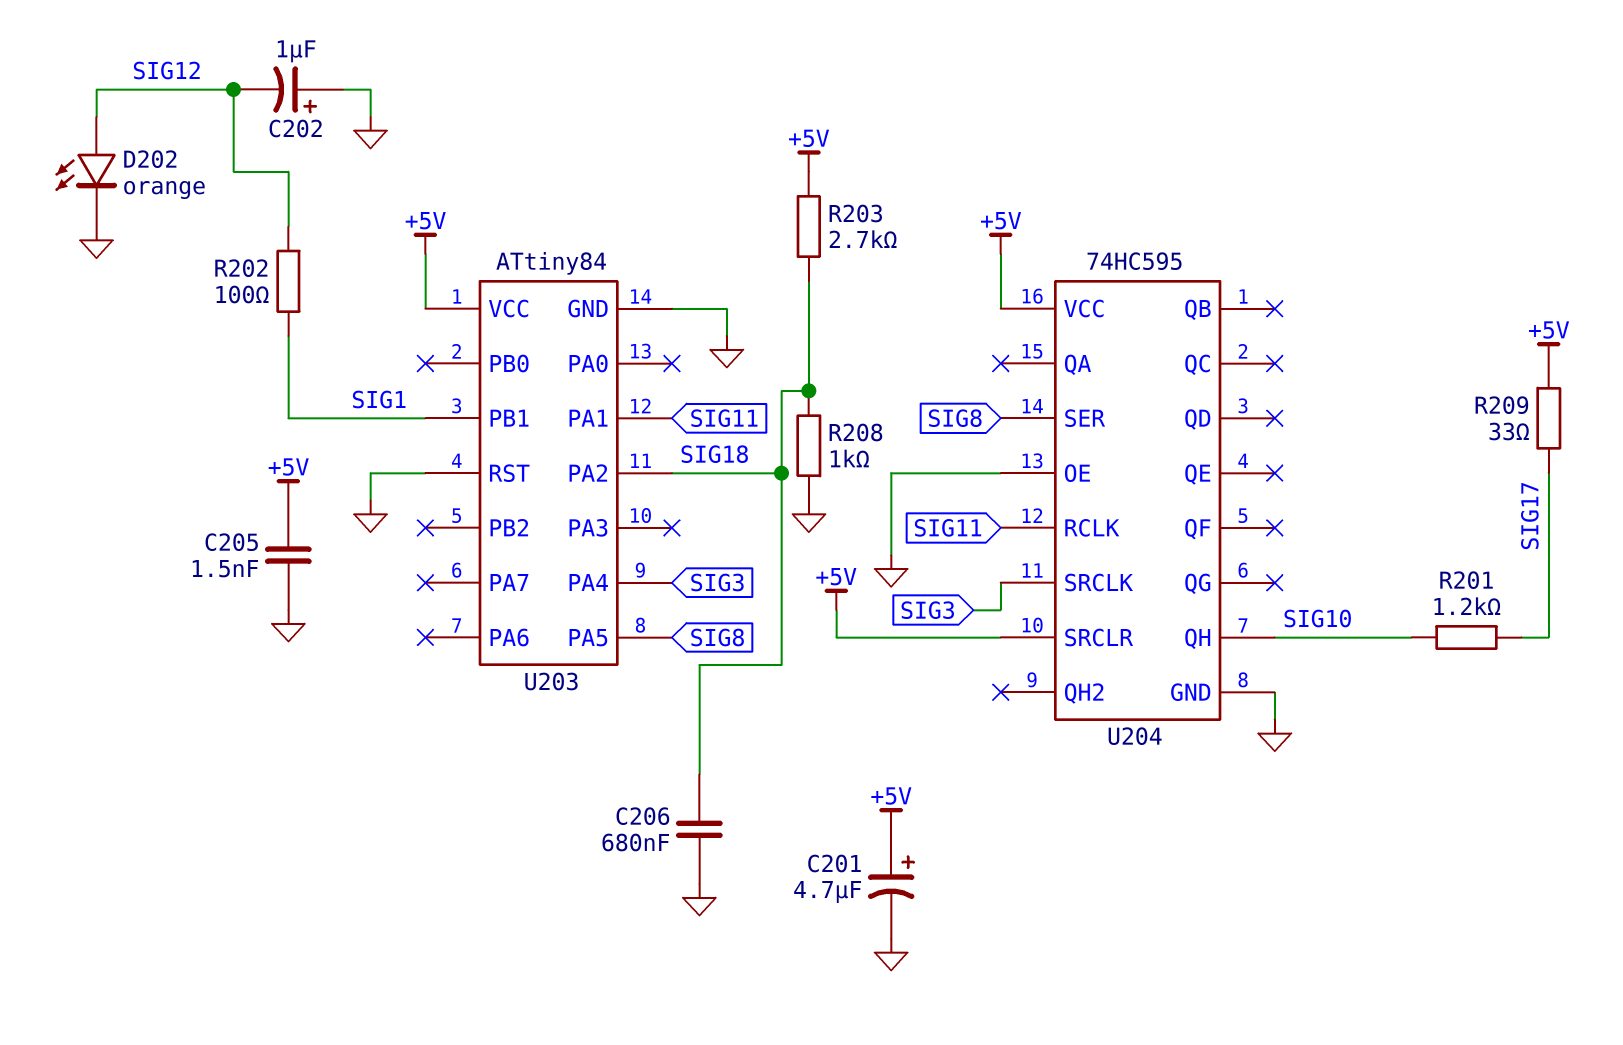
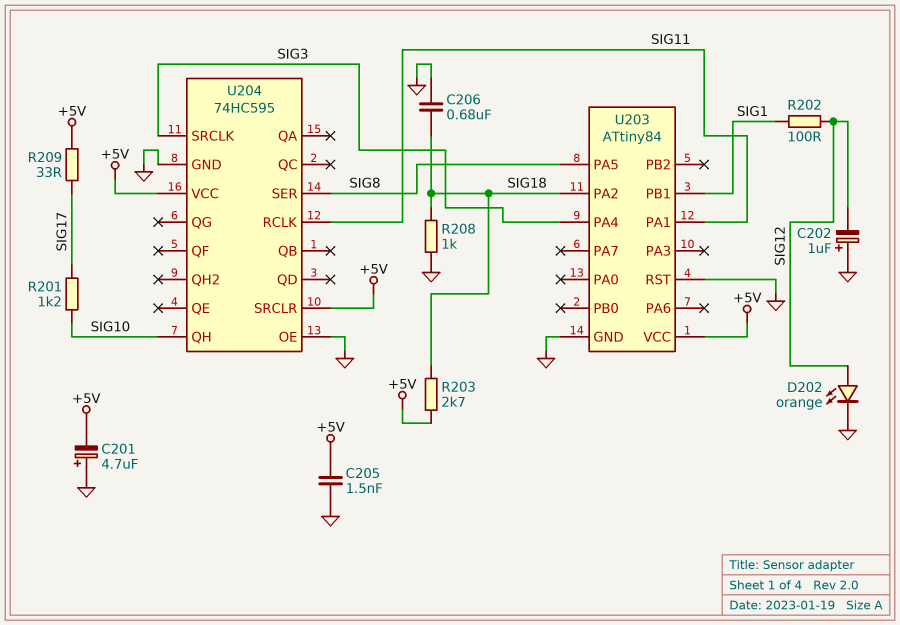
C201: 4.7uF (plus +5V, minus GND) -> 4.7uF (plus GND, minus +5V)

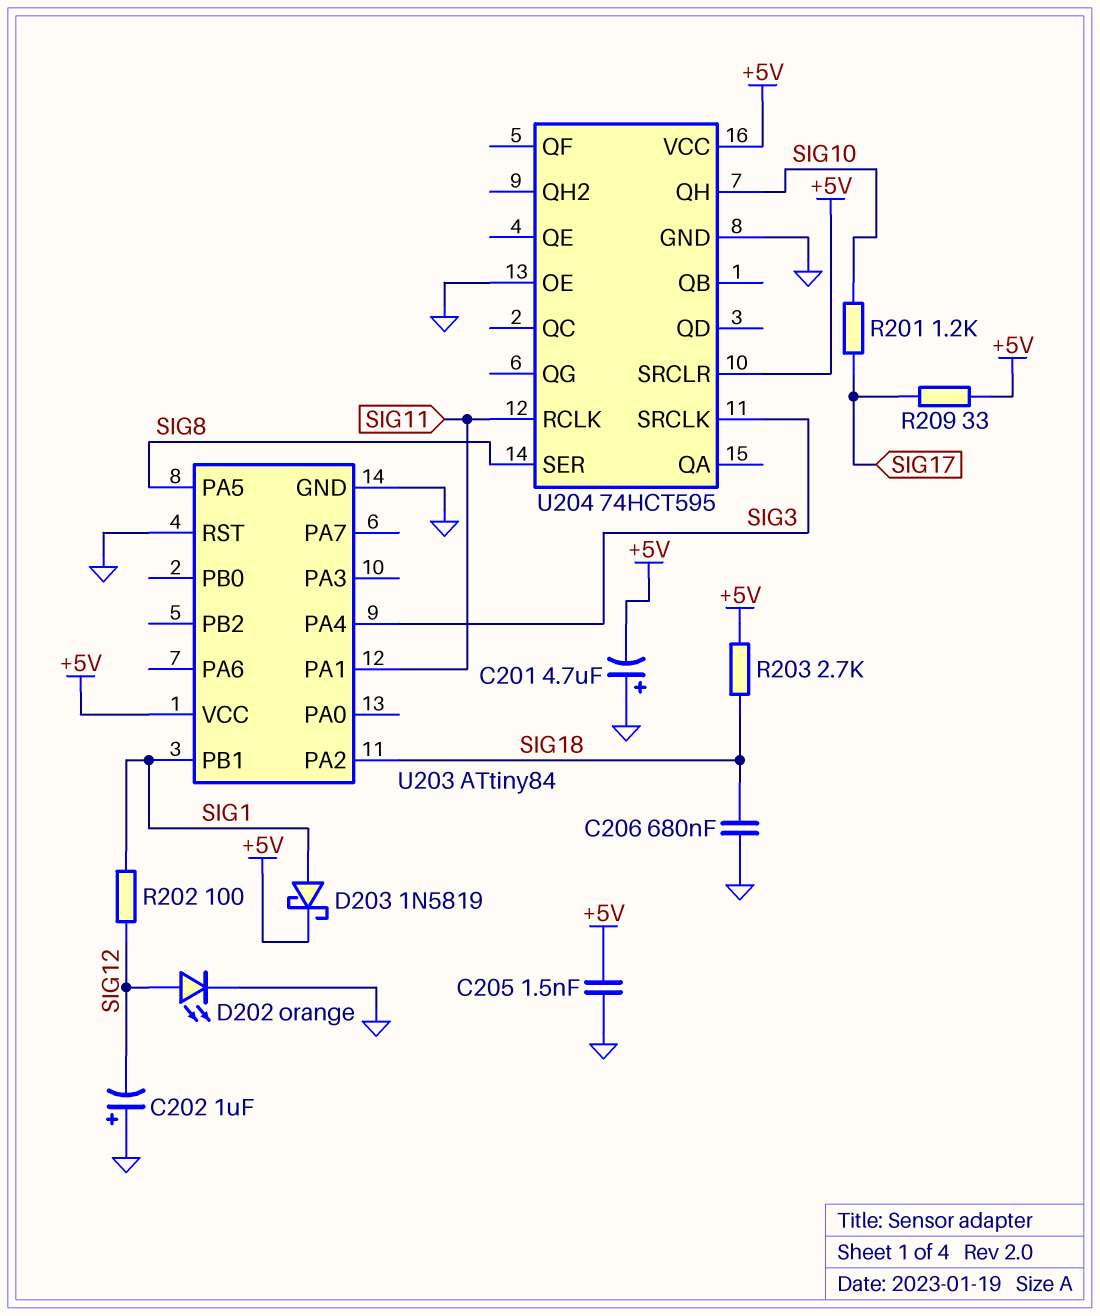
D203: none -> schottky 1N5819 (A SIG1, K +5V)
R208: 1k (GND, SIG18) -> none
U204: 74HC595 -> 74HCT595

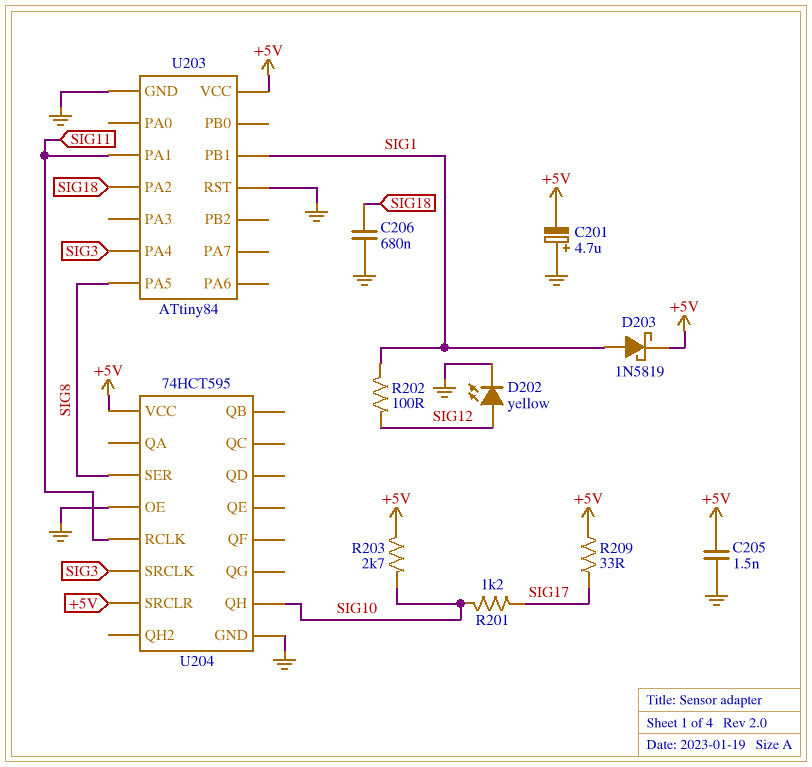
C202: 1uF (plus GND, minus SIG12) -> none
D202: LED orange (A SIG12, K GND) -> LED yellow (A SIG12, K GND)
R203: 2.7k (+5V, SIG18) -> 2.7k (+5V, SIG10)

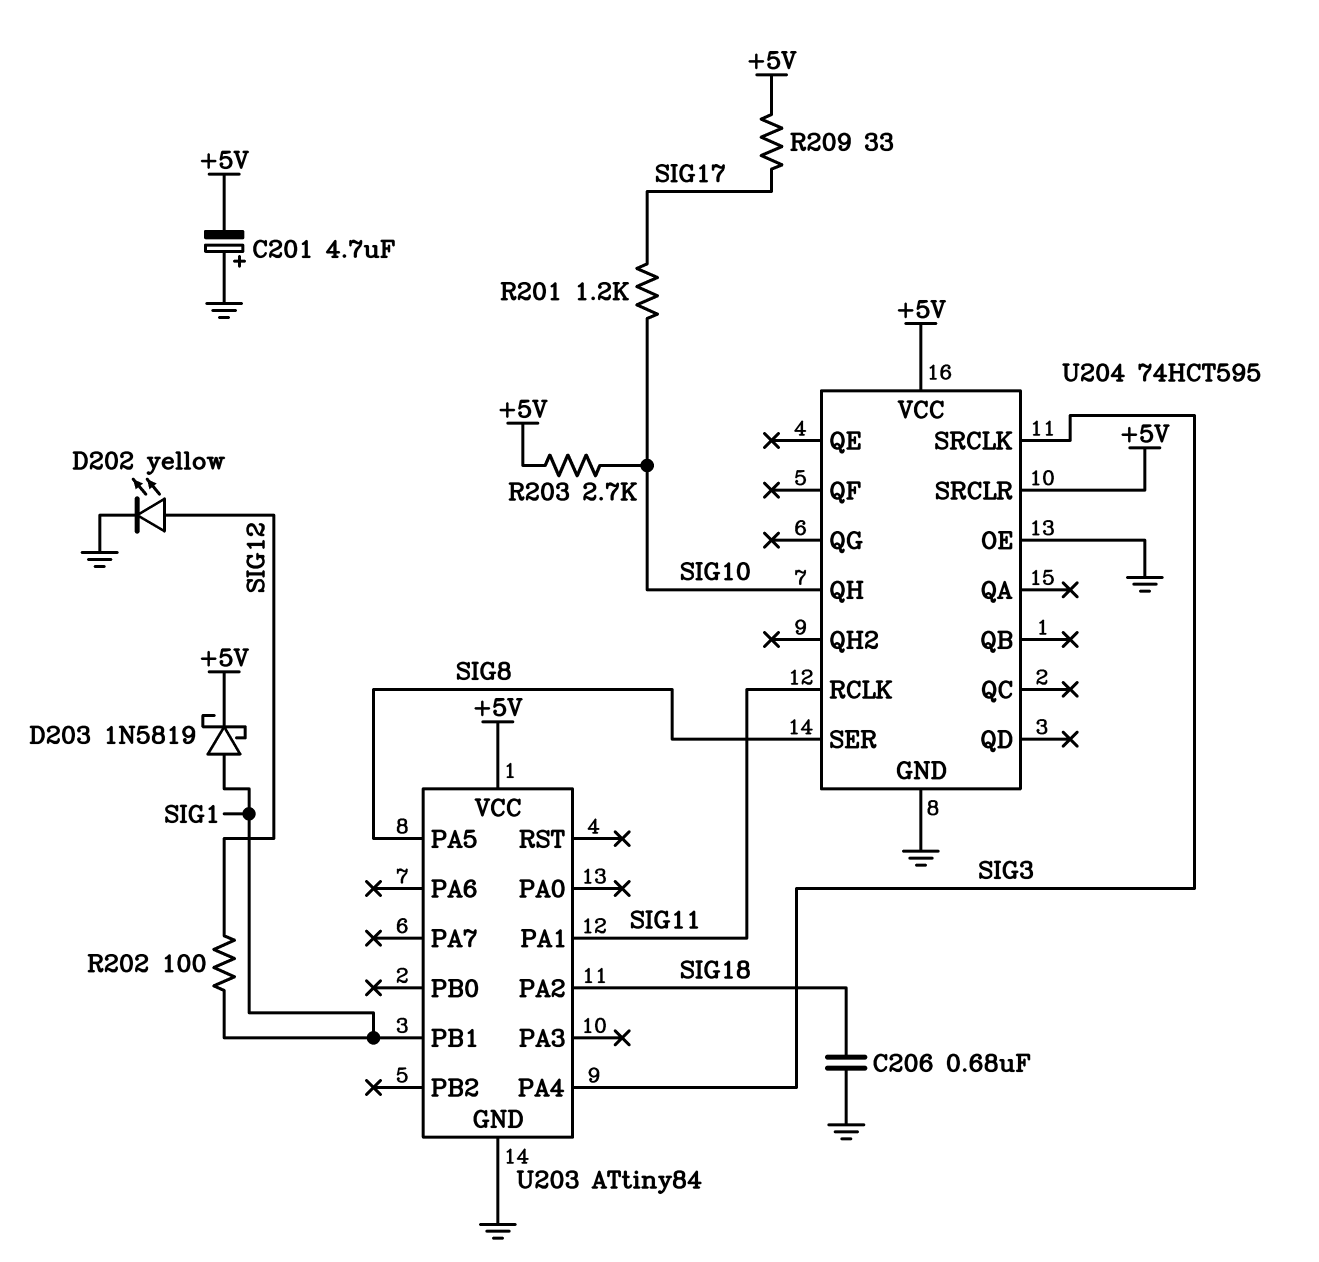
C205: 1.5nF (+5V, GND) -> none
U203 pin RST: GND -> none

